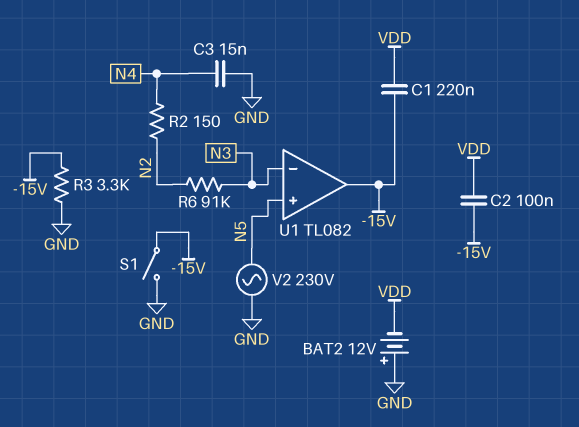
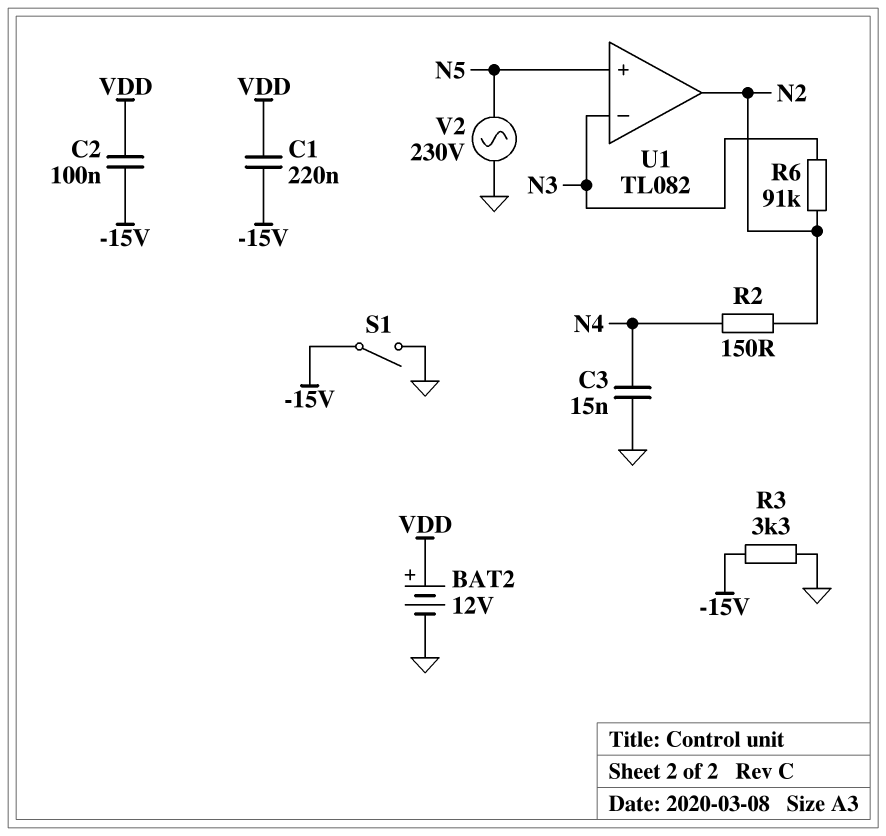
BAT2: 12V (plus GND, minus VDD) -> 12V (plus VDD, minus GND)
U1 pin out: -15V -> N2

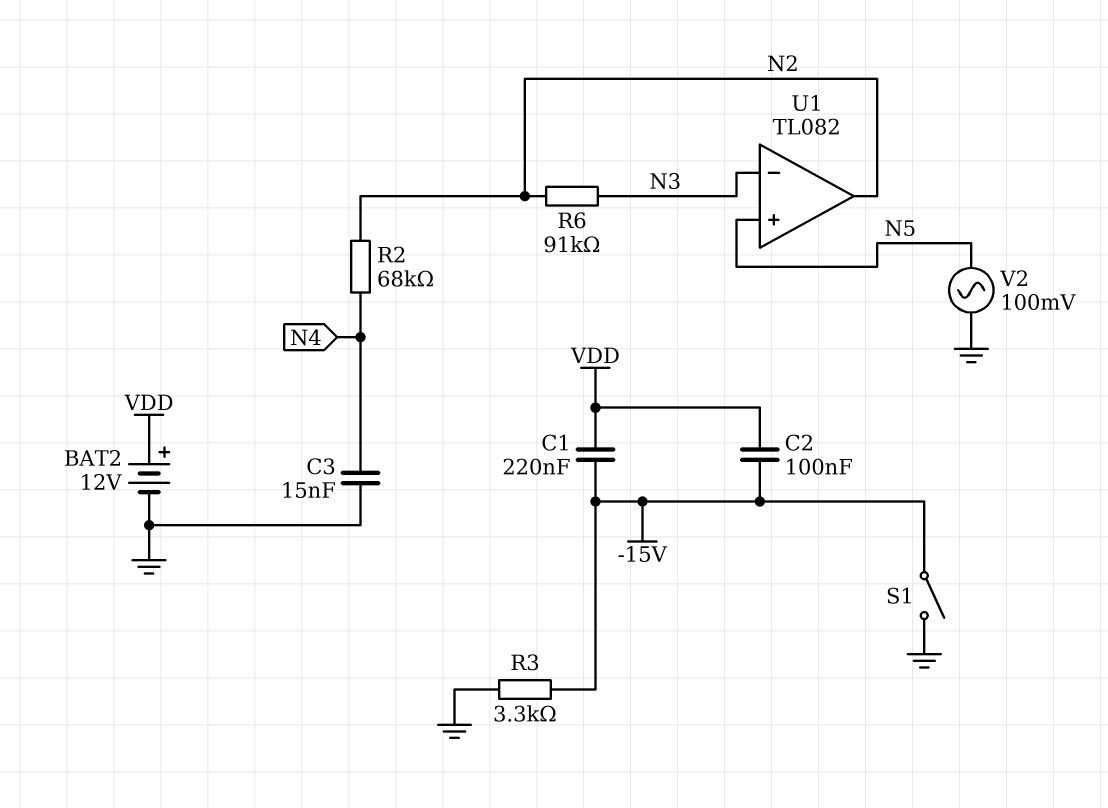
R2: 150 (N2, N4) -> 68k (N2, N4)
V2: AC 230V (GND, N5) -> AC 100mV (GND, N5)

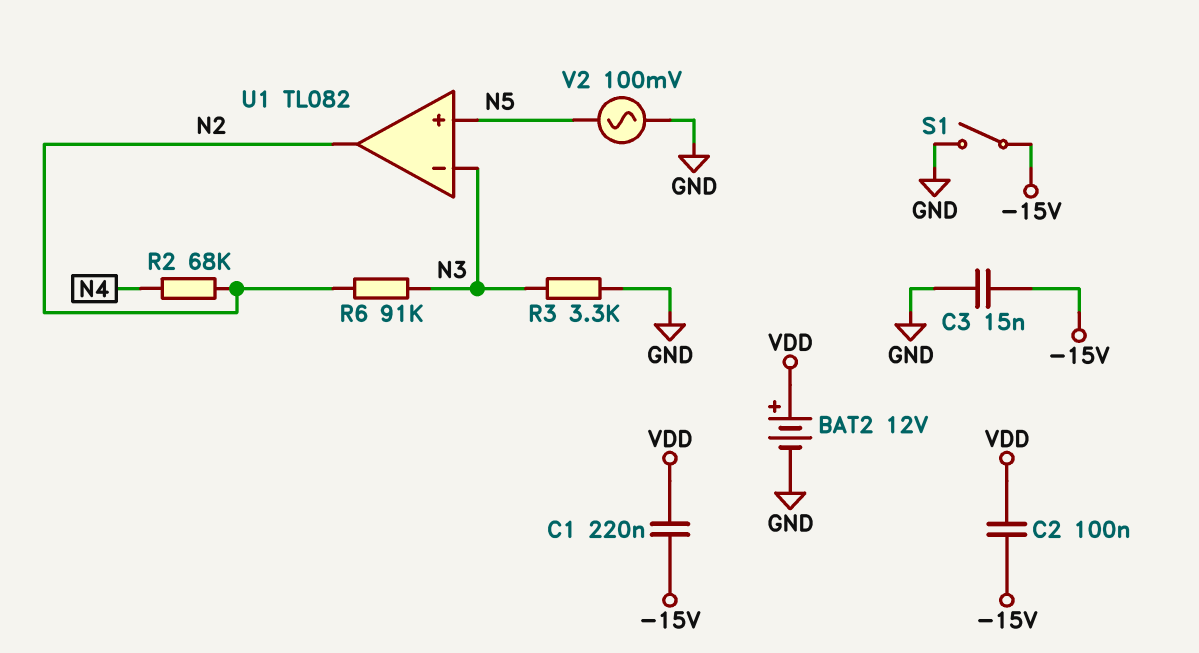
C3: 15nF (GND, N4) -> 15nF (-15V, GND)
R3: 3.3k (-15V, GND) -> 3.3k (GND, N3)

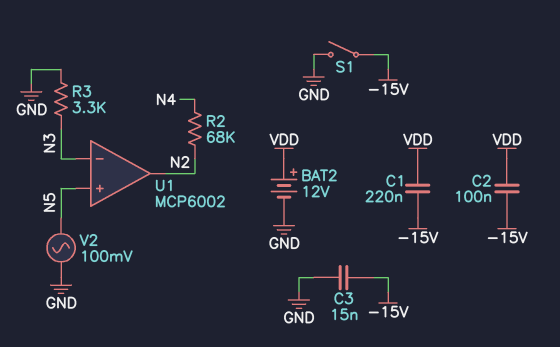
R6: 91k (N2, N3) -> none
U1: TL082 -> MCP6002

